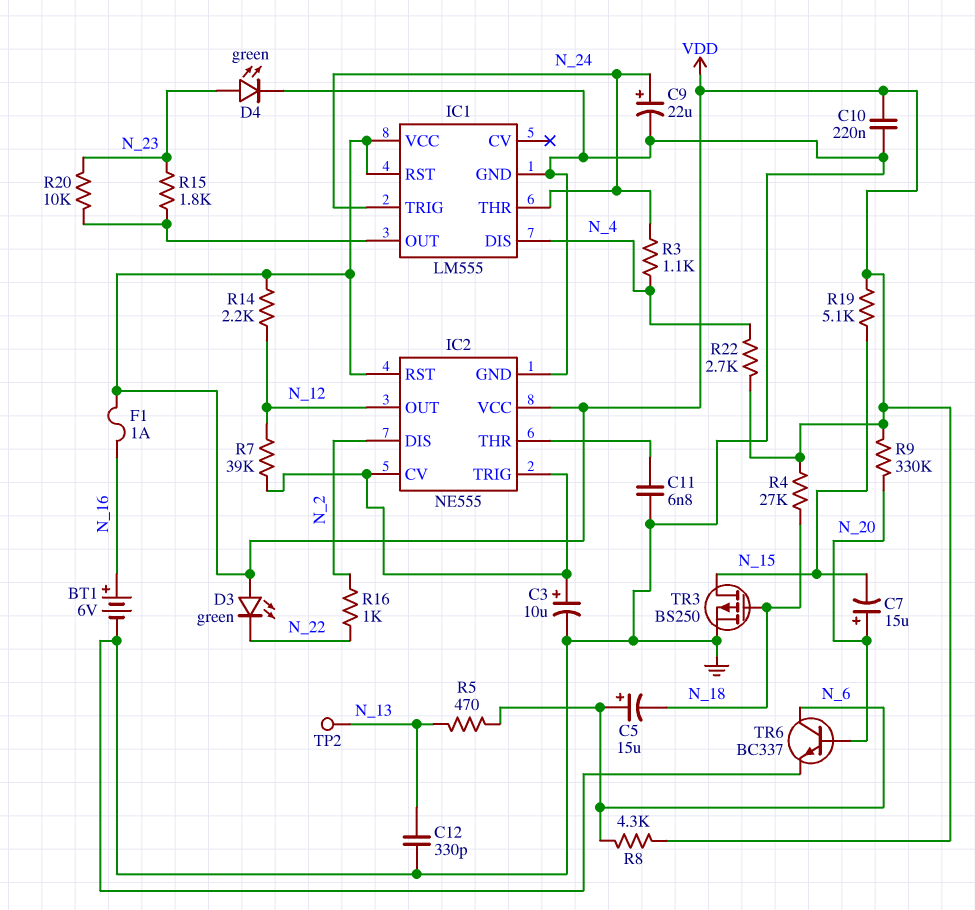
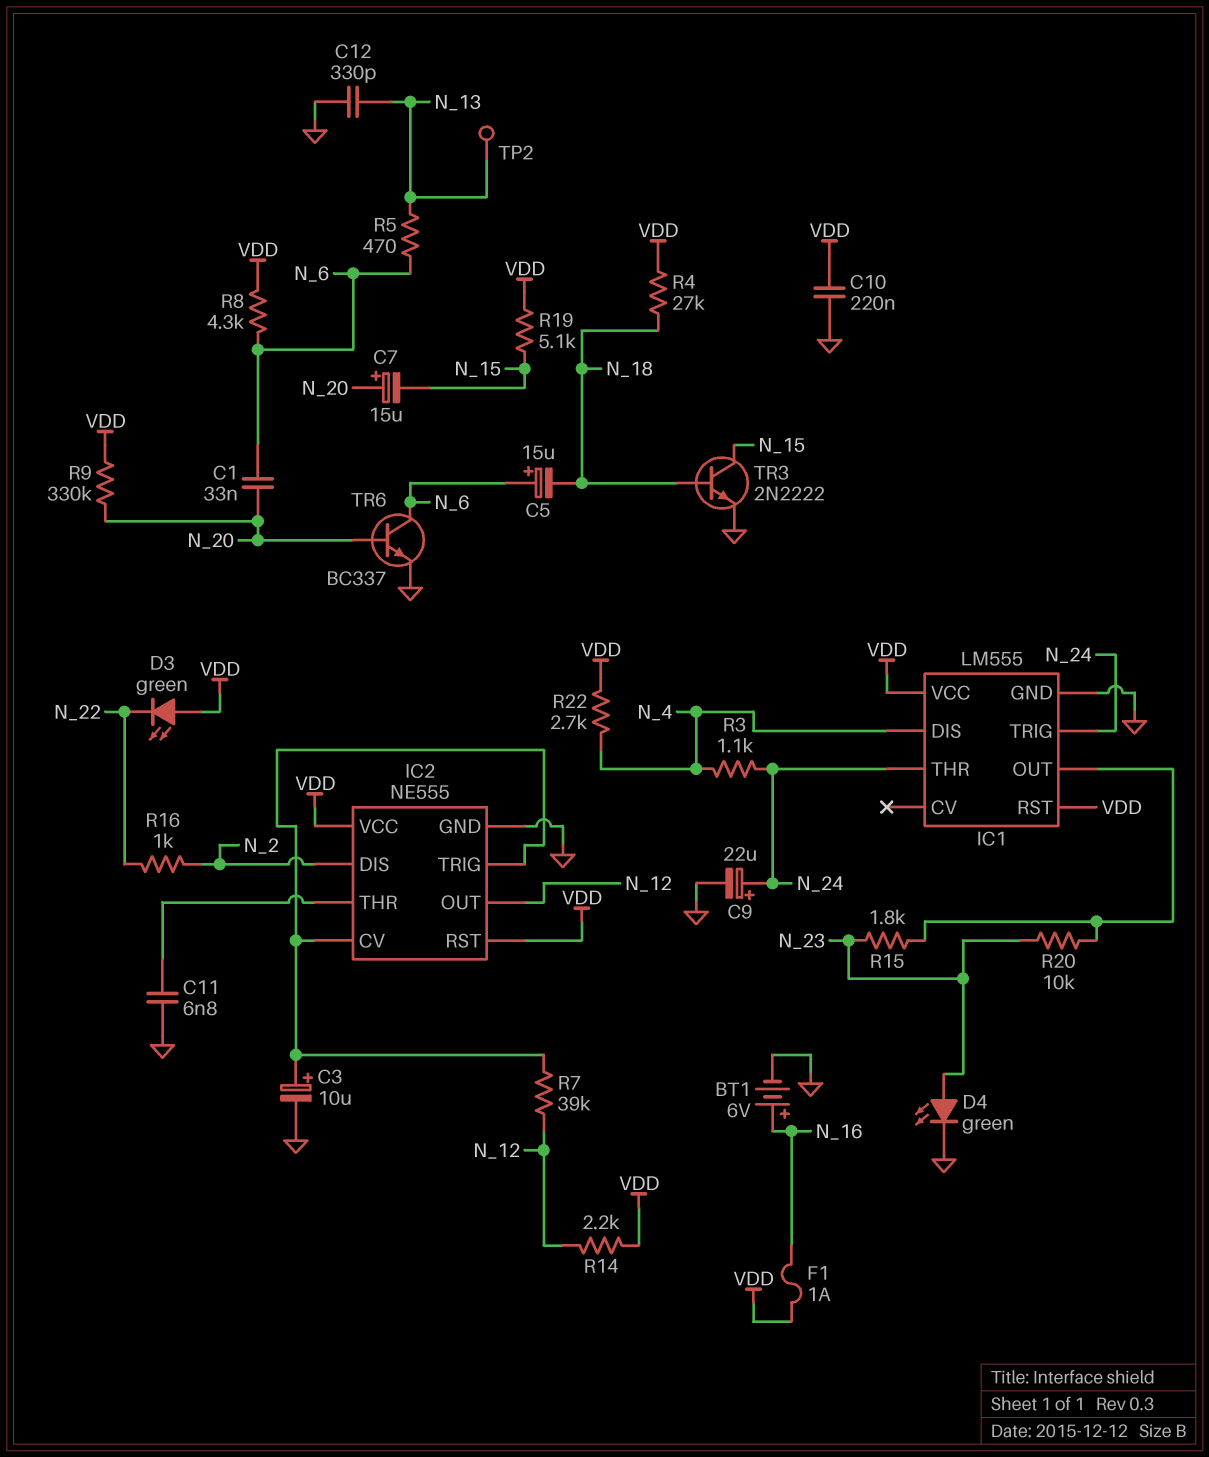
C1: none -> 33nF (N_6, N_20)
TR3: PMOS BS250 (G N_18, D N_15, S GND) -> NPN 2N2222 (B N_18, C N_15, E GND)

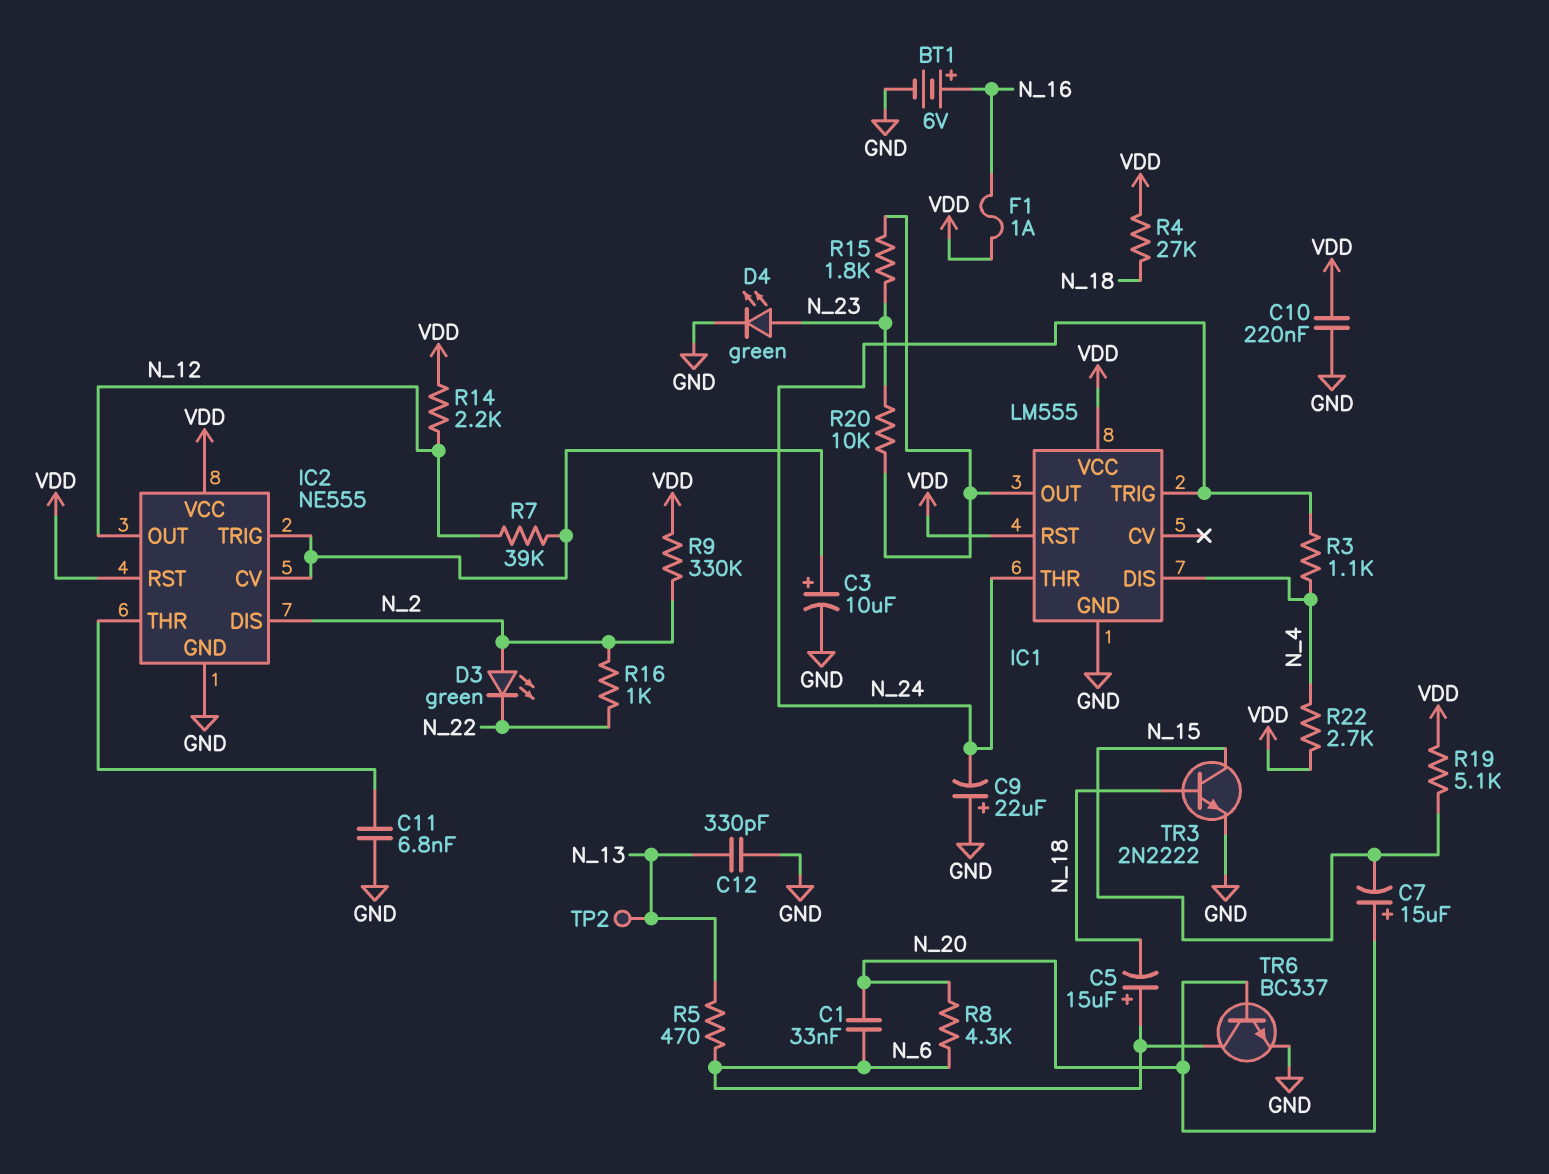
C9: 22uF (plus N_24, minus GND) -> 22uF (plus GND, minus N_24)
D3: LED green (A VDD, K N_22) -> LED green (A N_2, K N_22)
R8: 4.3k (N_6, VDD) -> 4.3k (N_6, N_20)
R9: 330k (N_20, VDD) -> 330k (N_2, VDD)

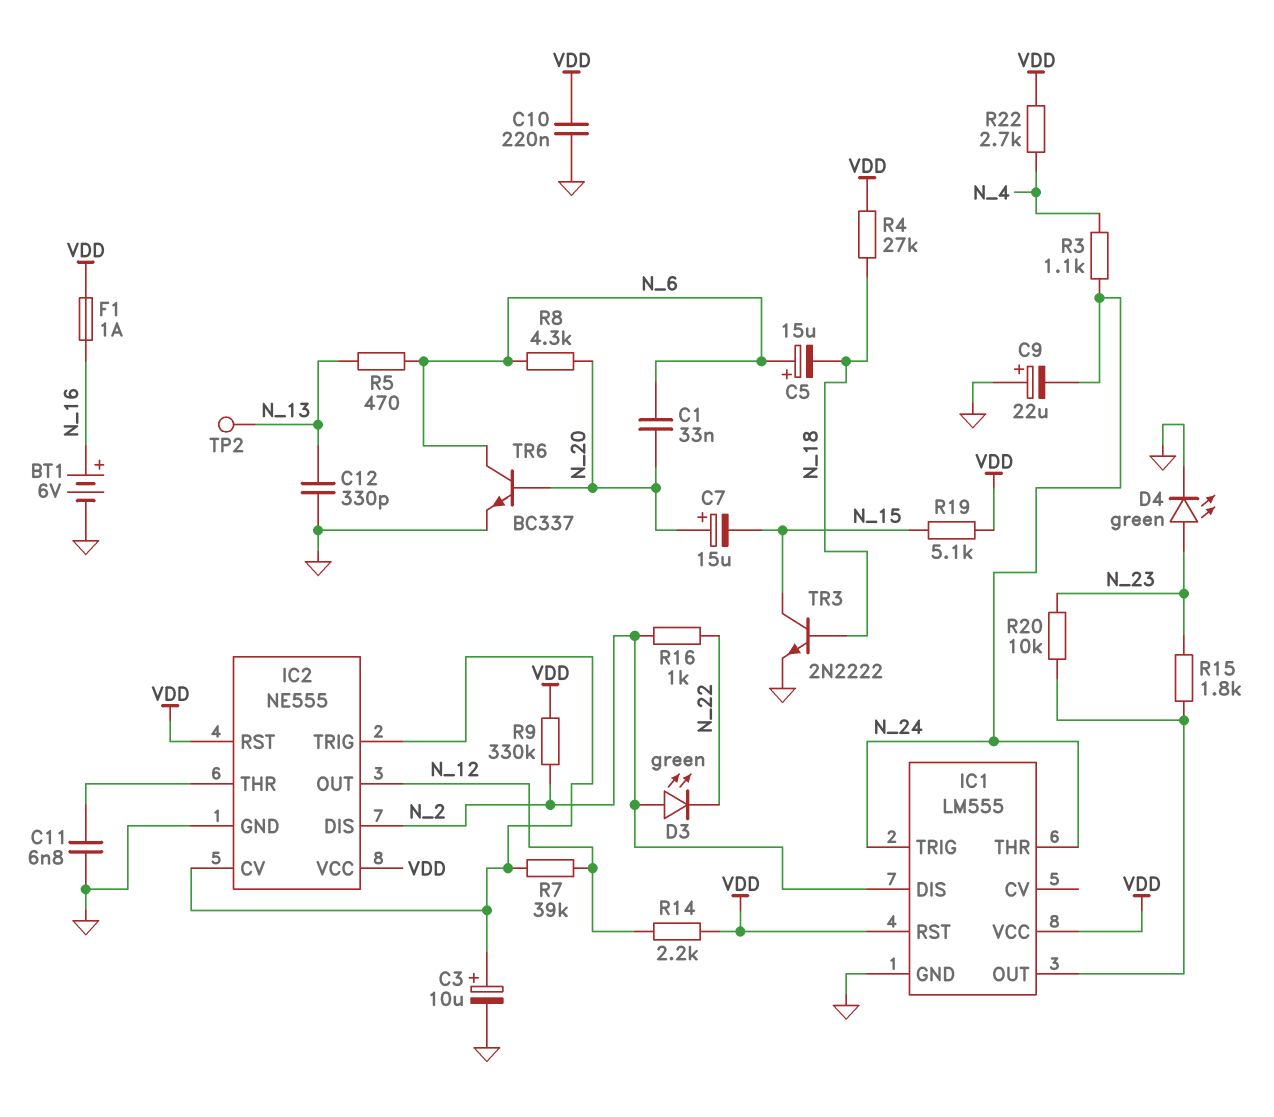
IC1 pin DIS: N_4 -> N_2

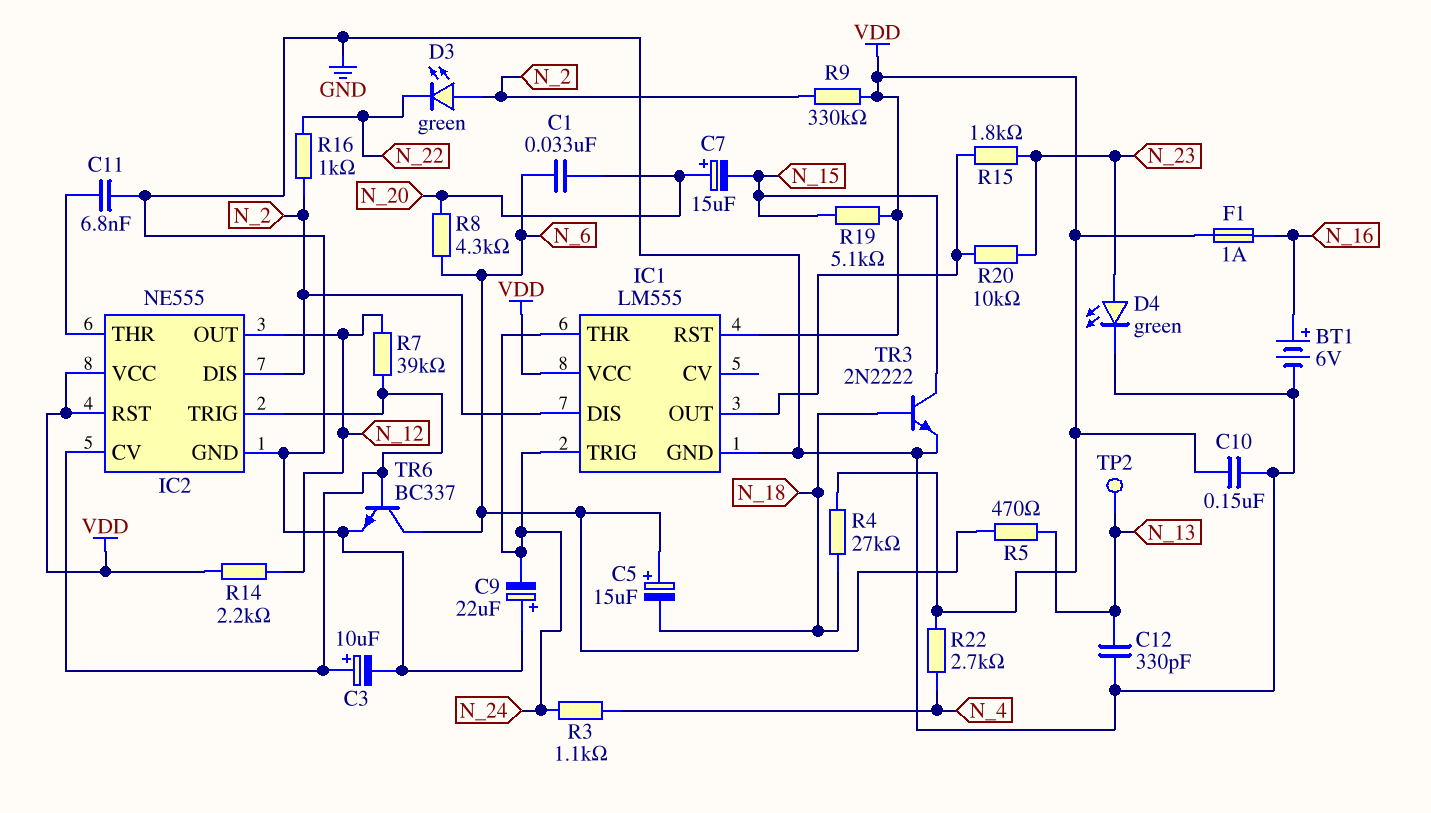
C10: 220nF (GND, VDD) -> 150nF (GND, VDD)
TR6: NPN BC337 (B N_20, C N_6, E GND) -> NPN BC337 (B IC2/CV, C N_6, E GND)

